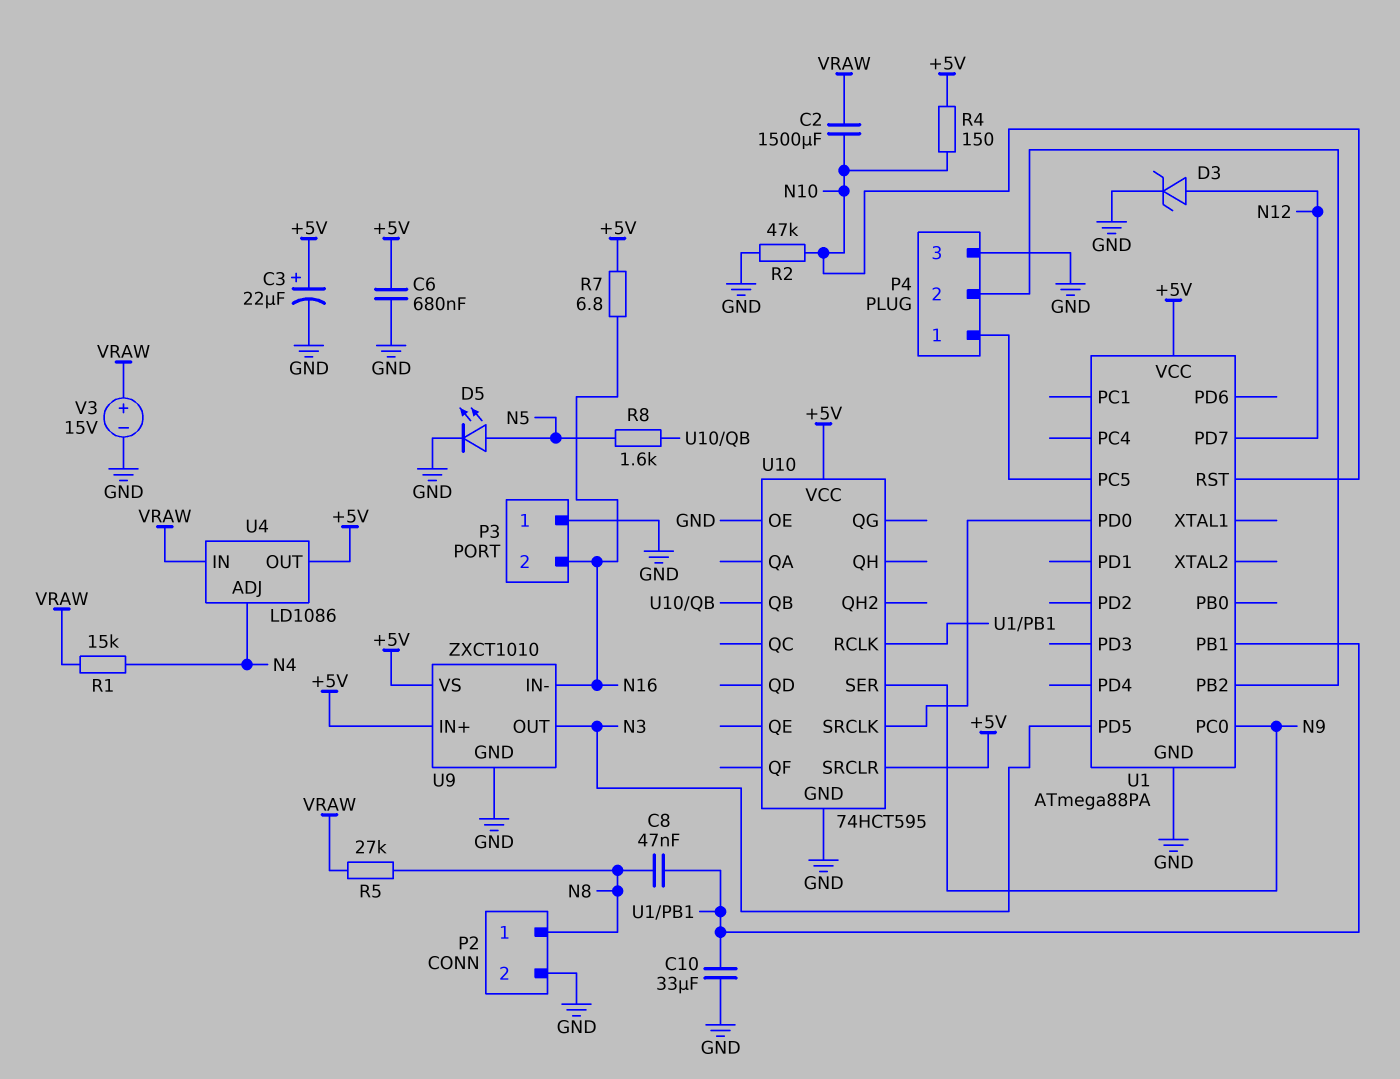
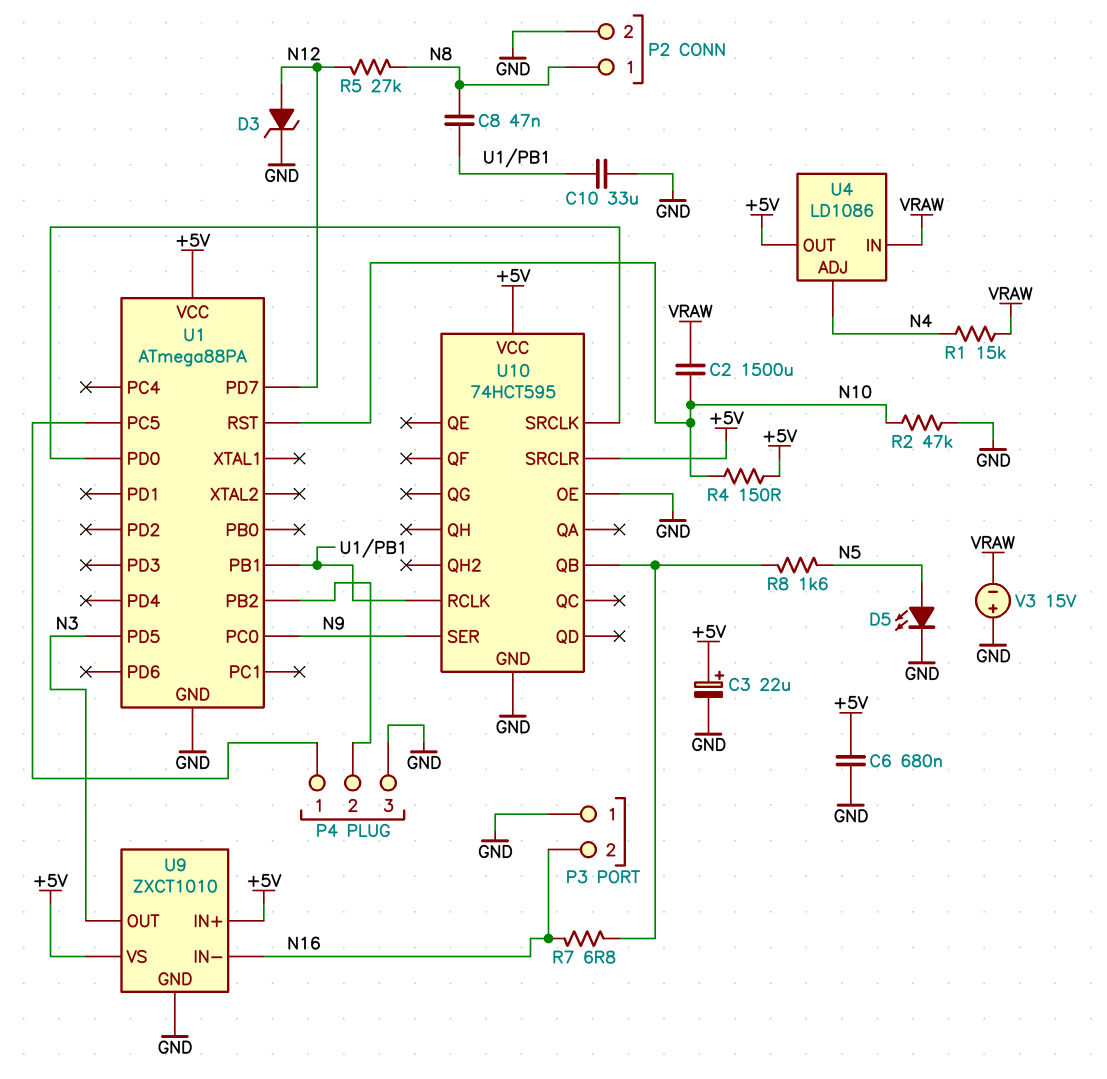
R5: 27k (N8, VRAW) -> 27k (N8, N12)
R7: 6.8 (+5V, N16) -> 6.8 (N16, U10/QB)
V3: 15V (plus VRAW, minus GND) -> 15V (plus GND, minus VRAW)

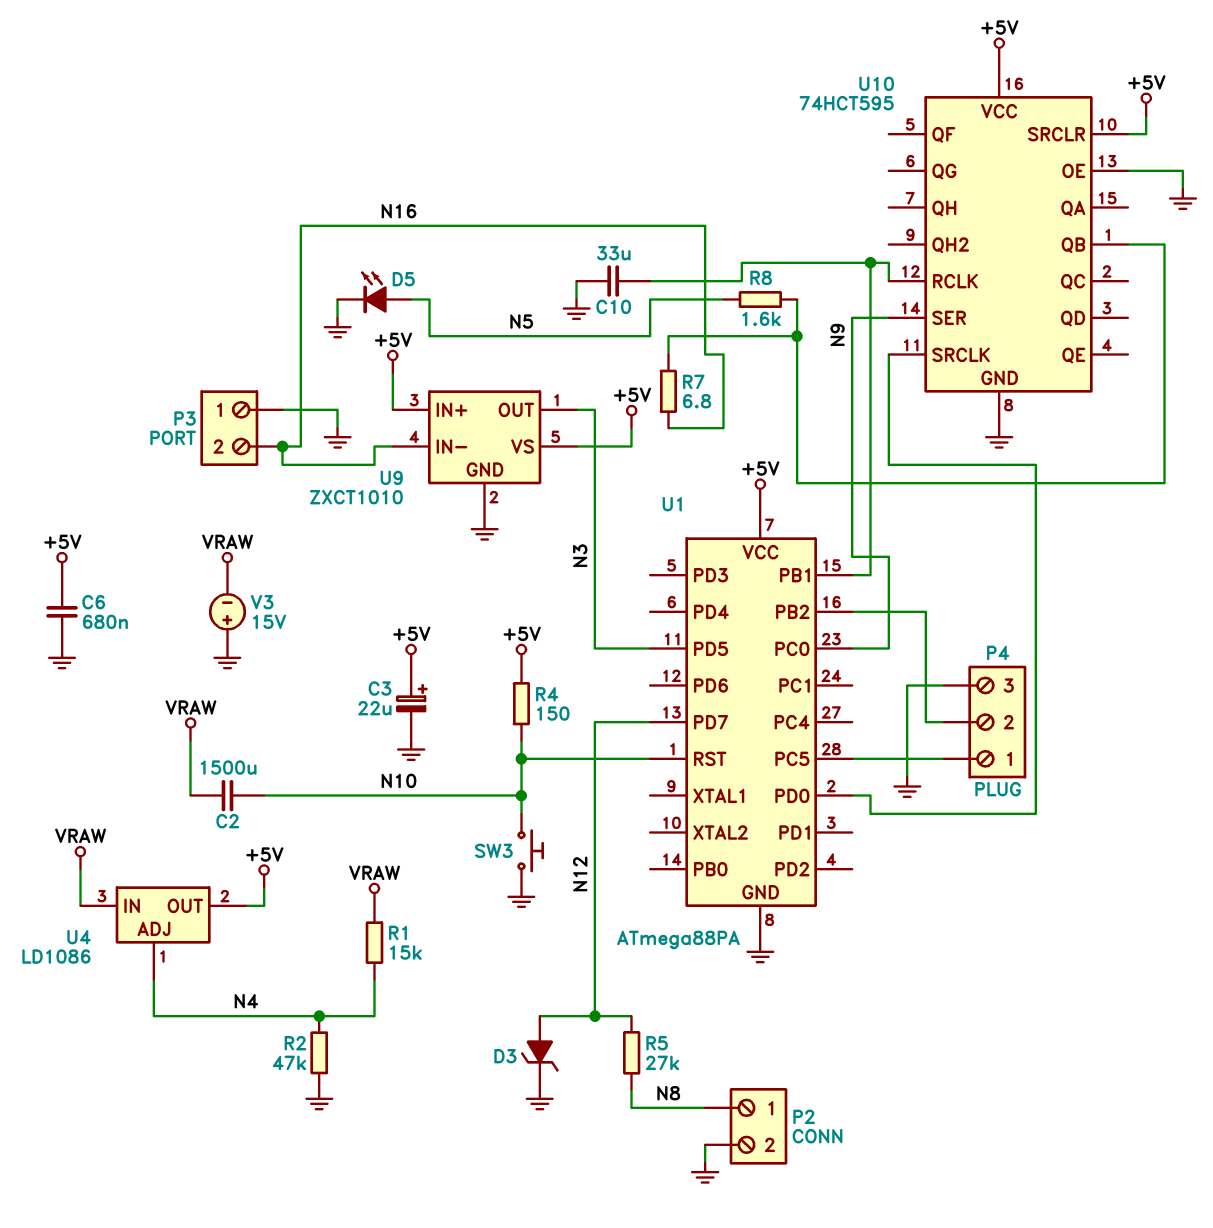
C8: 47nF (N8, U1/PB1) -> none
R2: 47k (GND, N10) -> 47k (GND, N4)
SW3: none -> button (GND, N10)

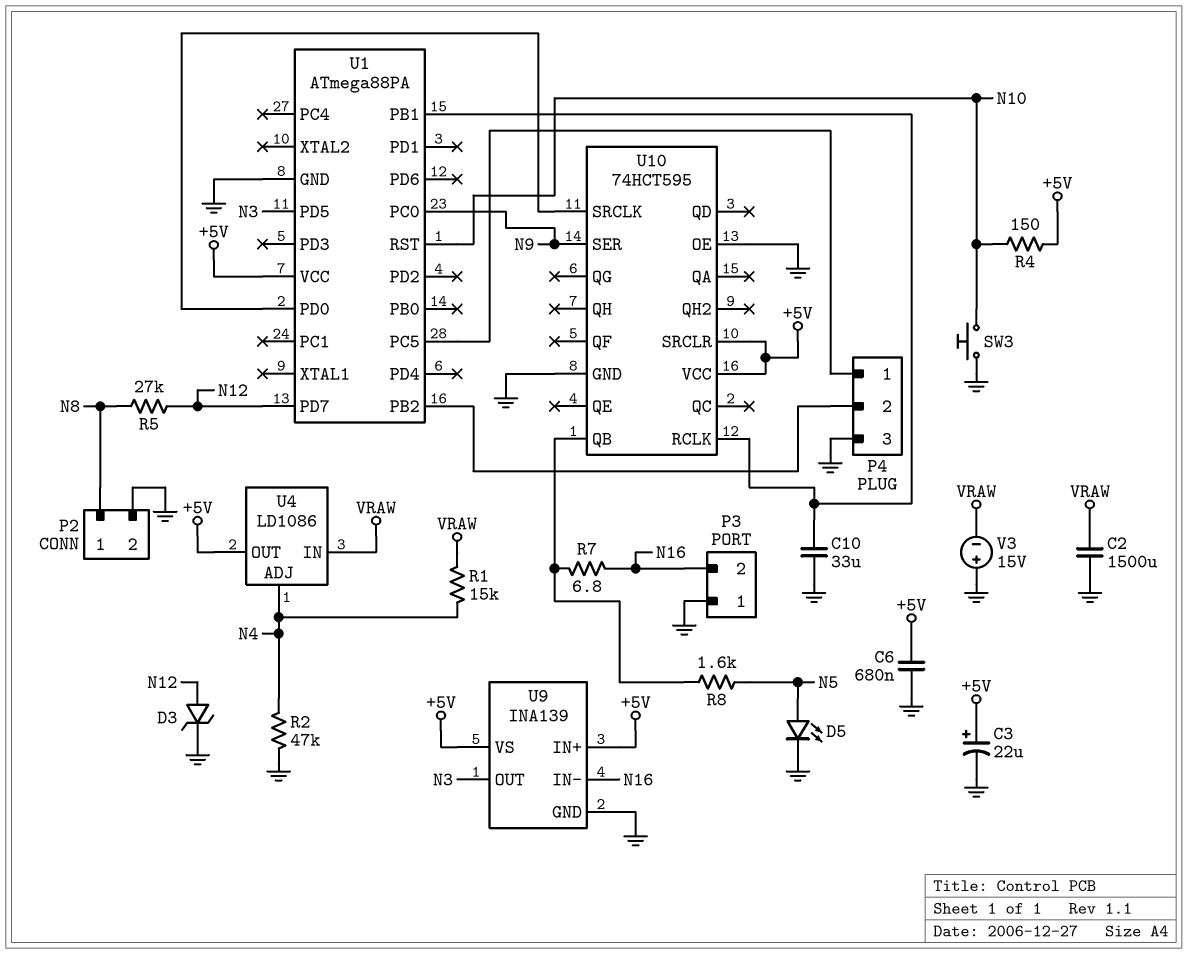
C2: 1500uF (N10, VRAW) -> 1500uF (GND, VRAW)
U9: ZXCT1010 -> INA139

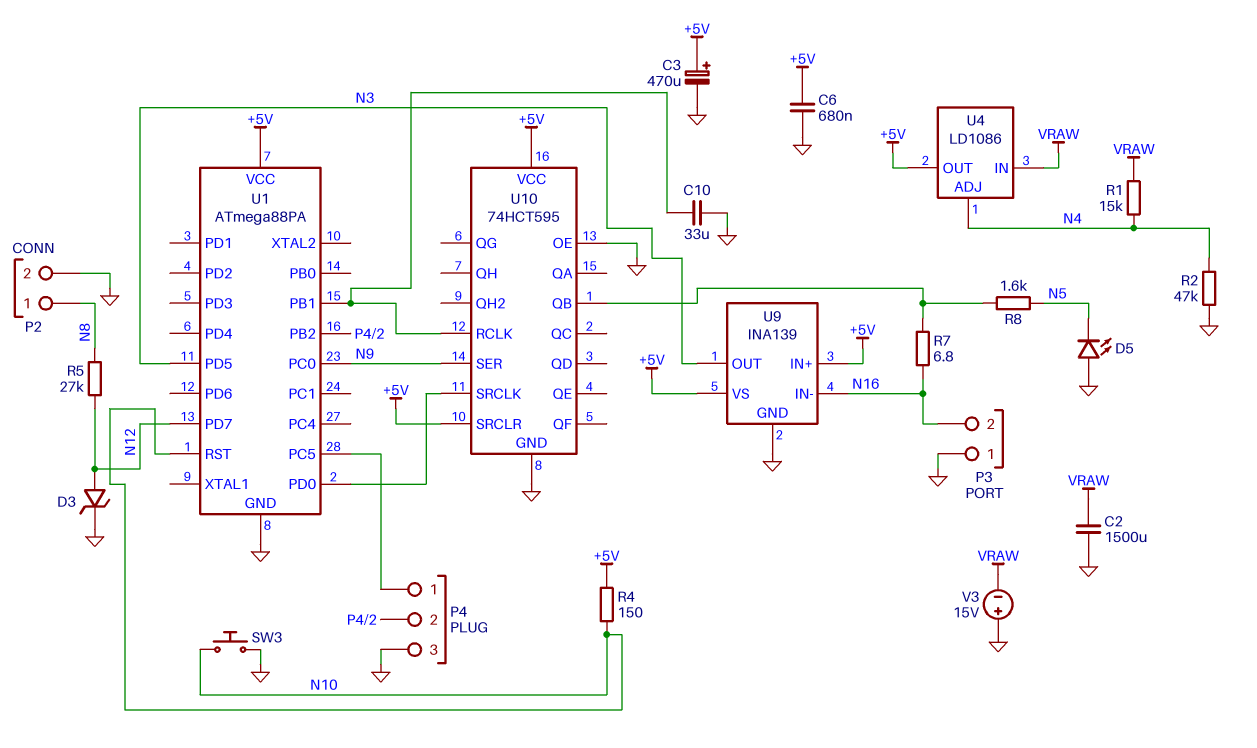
C3: 22uF (plus +5V, minus GND) -> 470uF (plus +5V, minus GND)
D5: LED (A N5, K GND) -> LED (A GND, K N5)

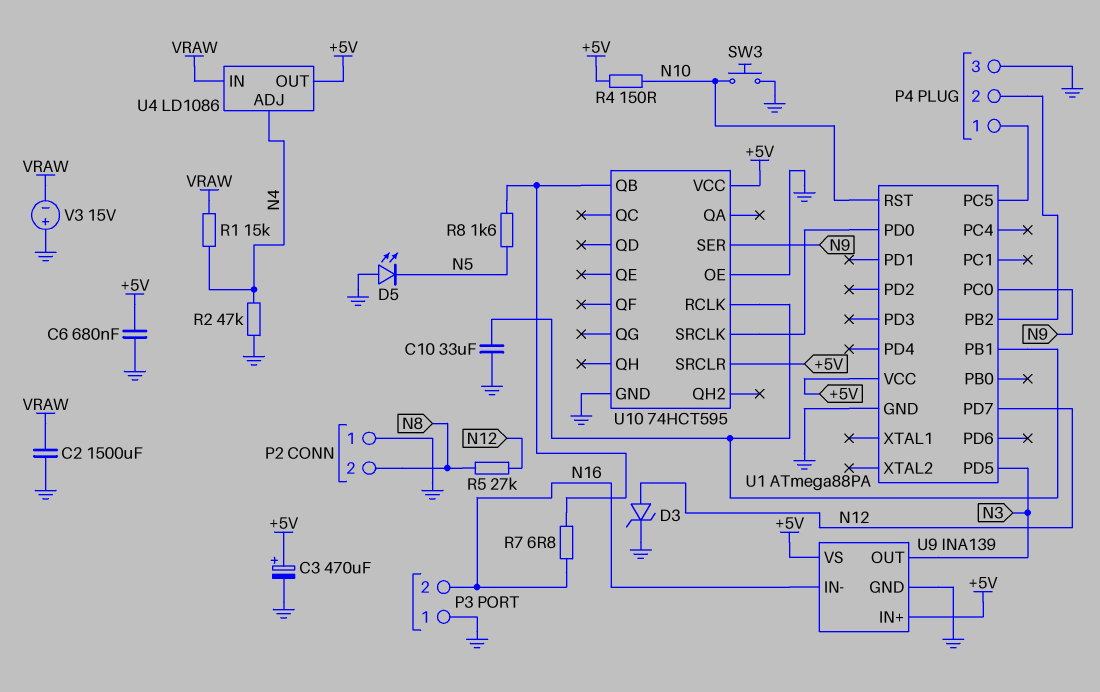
P2 pin 1: N8 -> GND
P2 pin 2: GND -> N8

